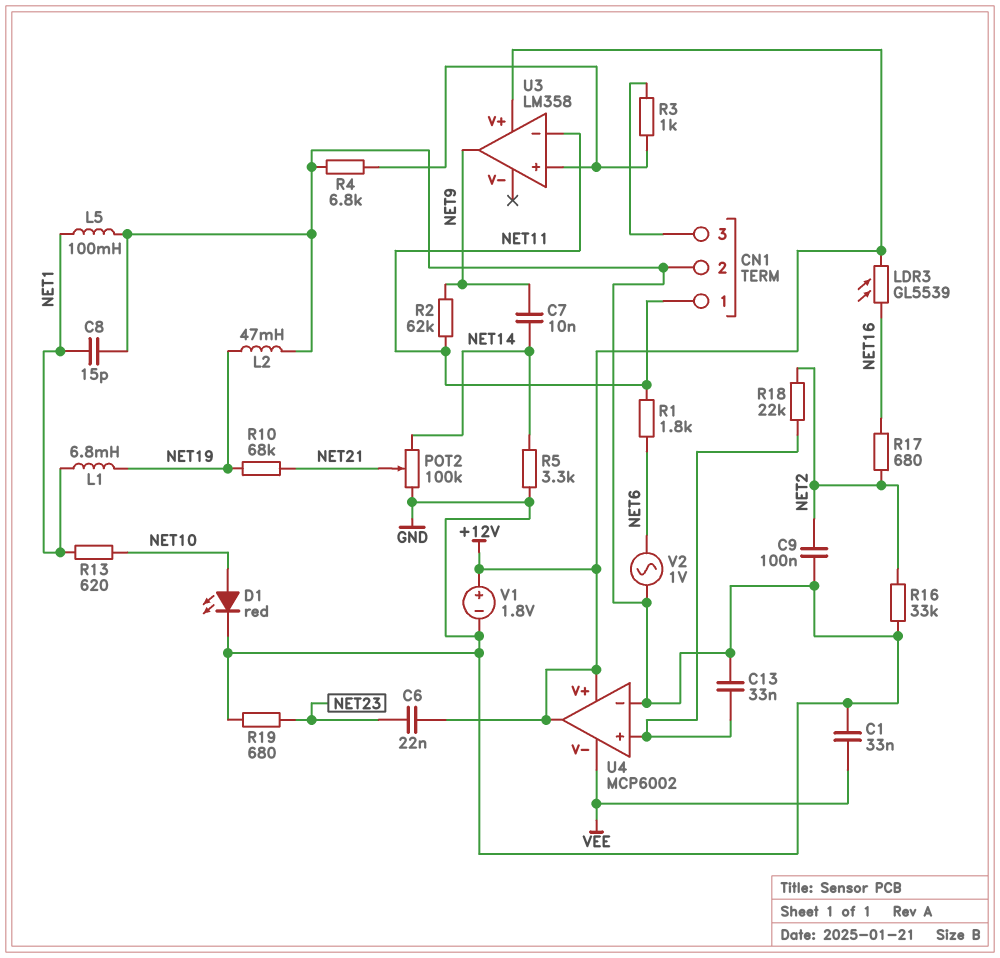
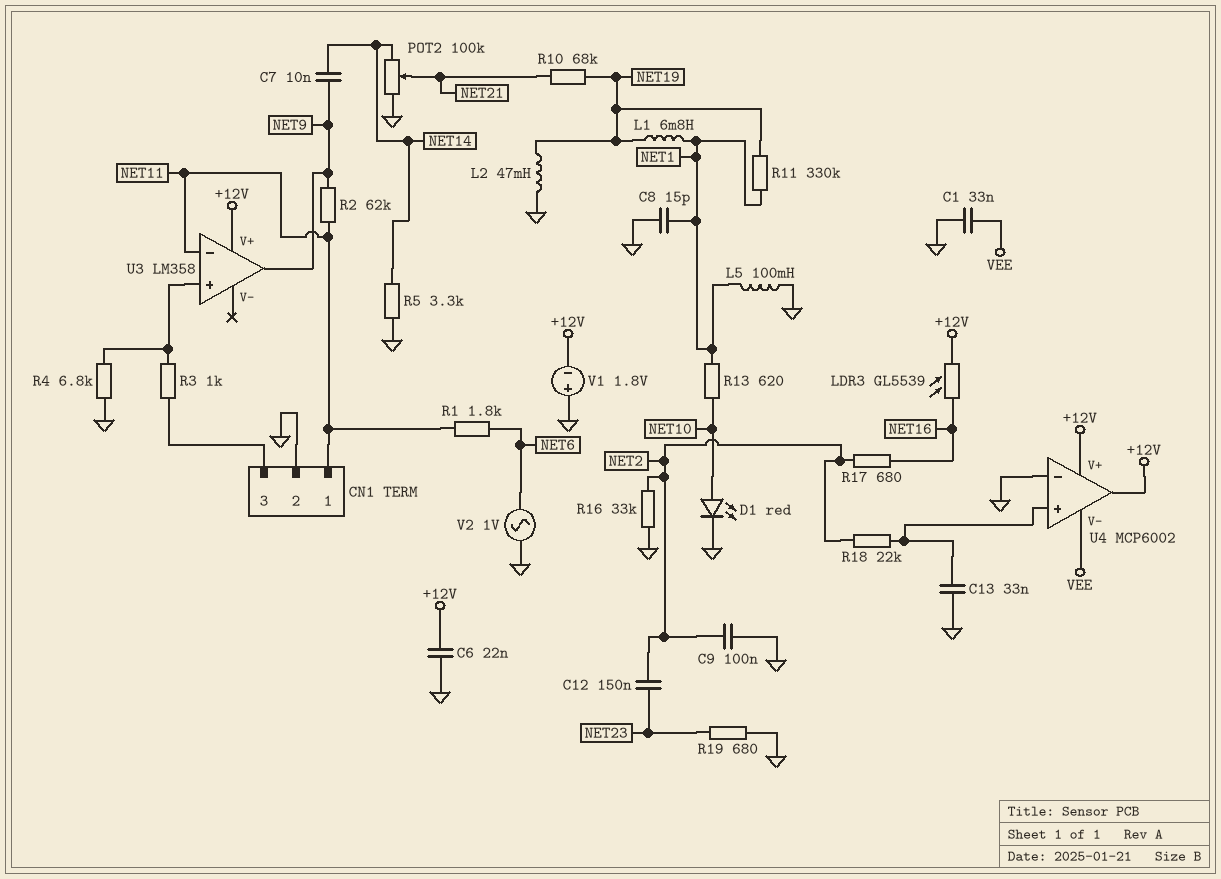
C6: 22nF (+12V, NET23) -> 22nF (+12V, GND)
C12: none -> 150nF (NET2, NET23)
R11: none -> 330k (NET1, NET19)
V1: 1.8V (plus +12V, minus GND) -> 1.8V (plus GND, minus +12V)

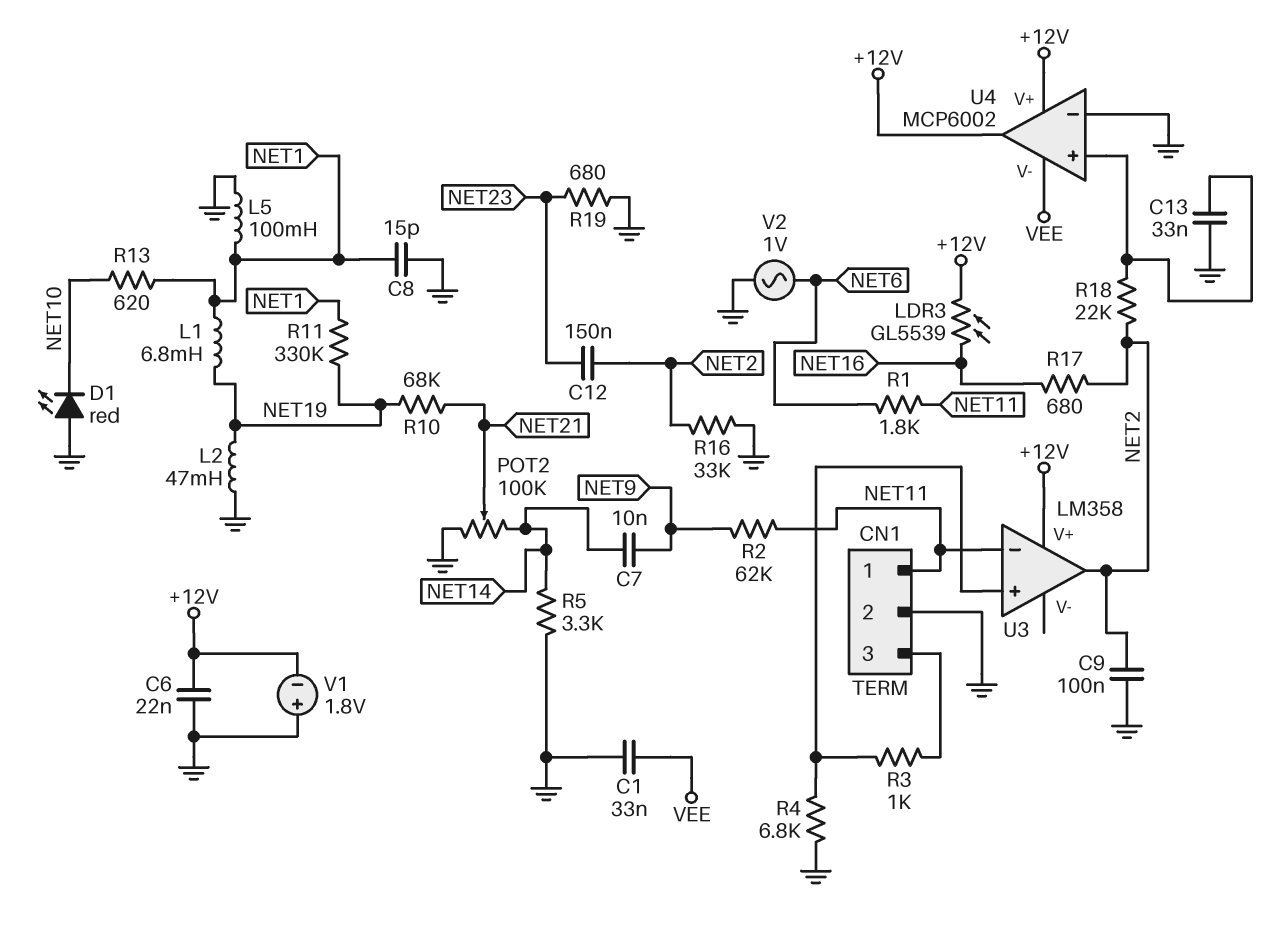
D1: LED red (A NET10, K GND) -> LED red (A GND, K NET10)
U3 pin out: NET9 -> NET2

